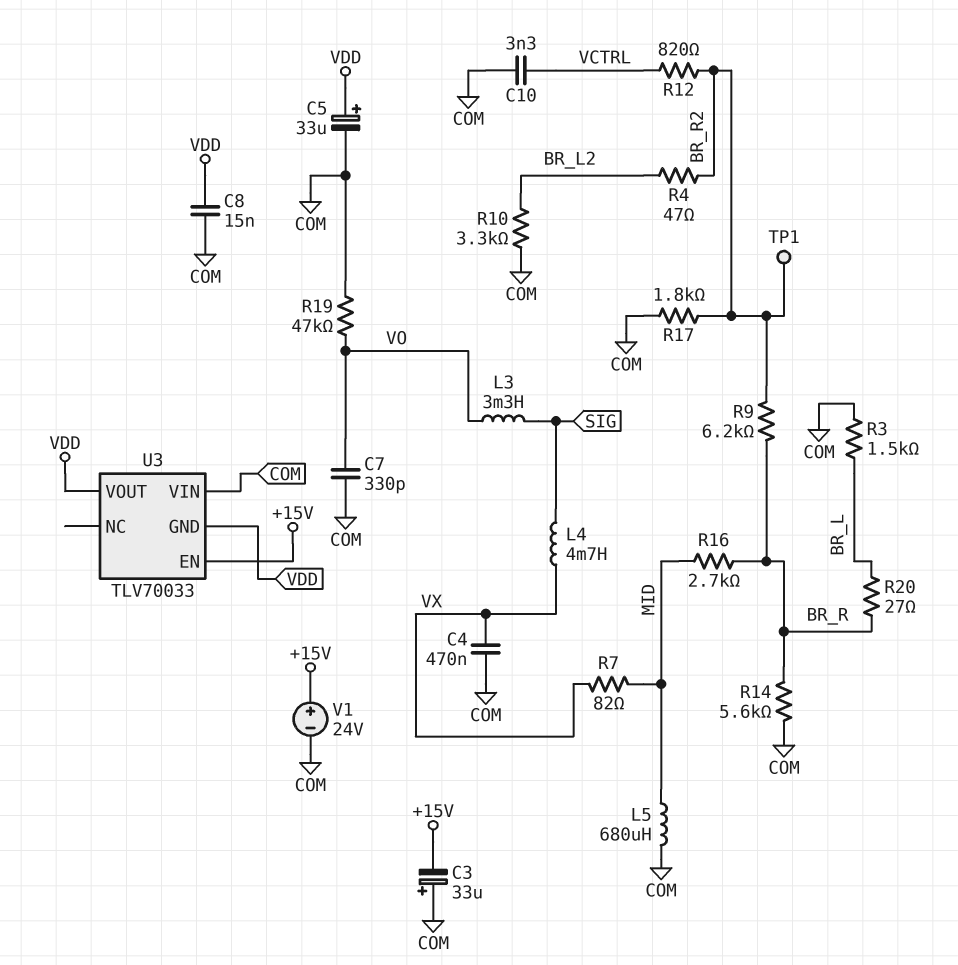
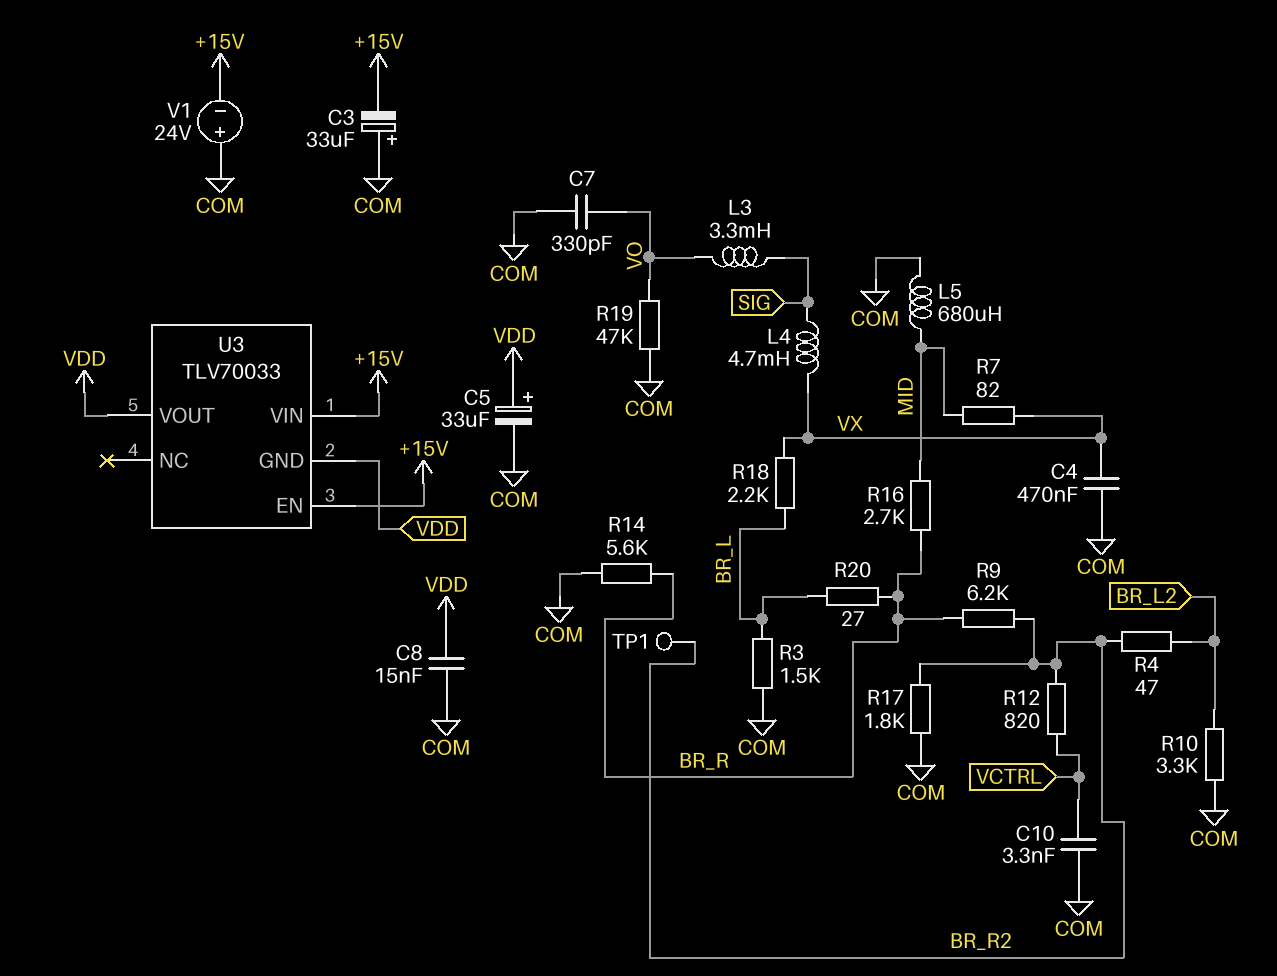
R18: none -> 2.2k (BR_L, VX)
U3 pin VIN: COM -> +15V
V1: 24V (plus +15V, minus COM) -> 24V (plus COM, minus +15V)

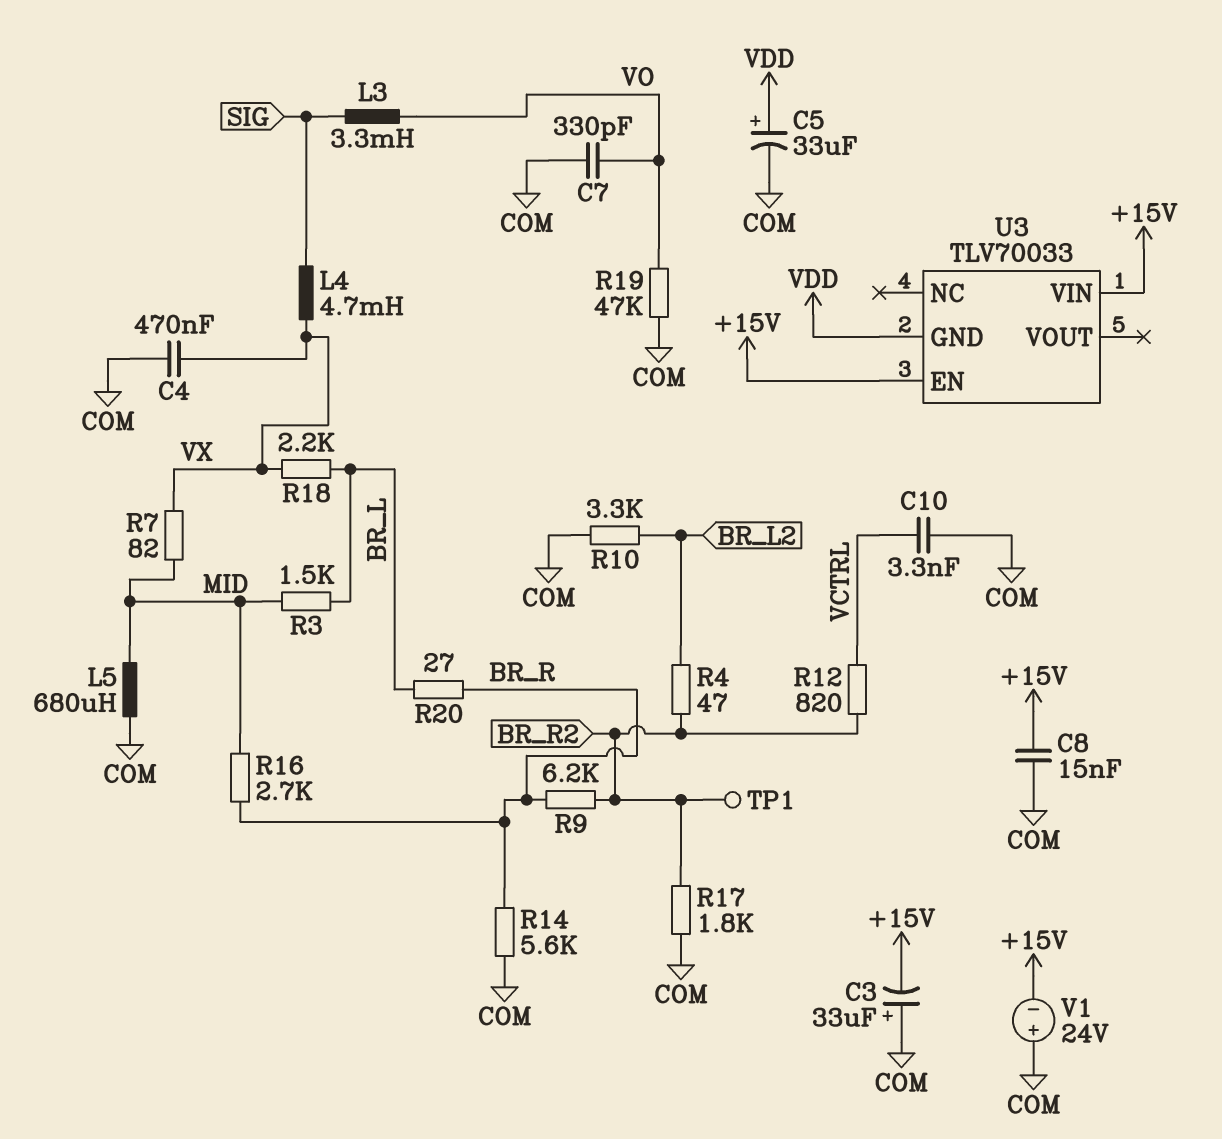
C8: 15nF (COM, VDD) -> 15nF (+15V, COM)
R3: 1.5k (BR_L, COM) -> 1.5k (BR_L, MID)
U3 pin VOUT: VDD -> none

